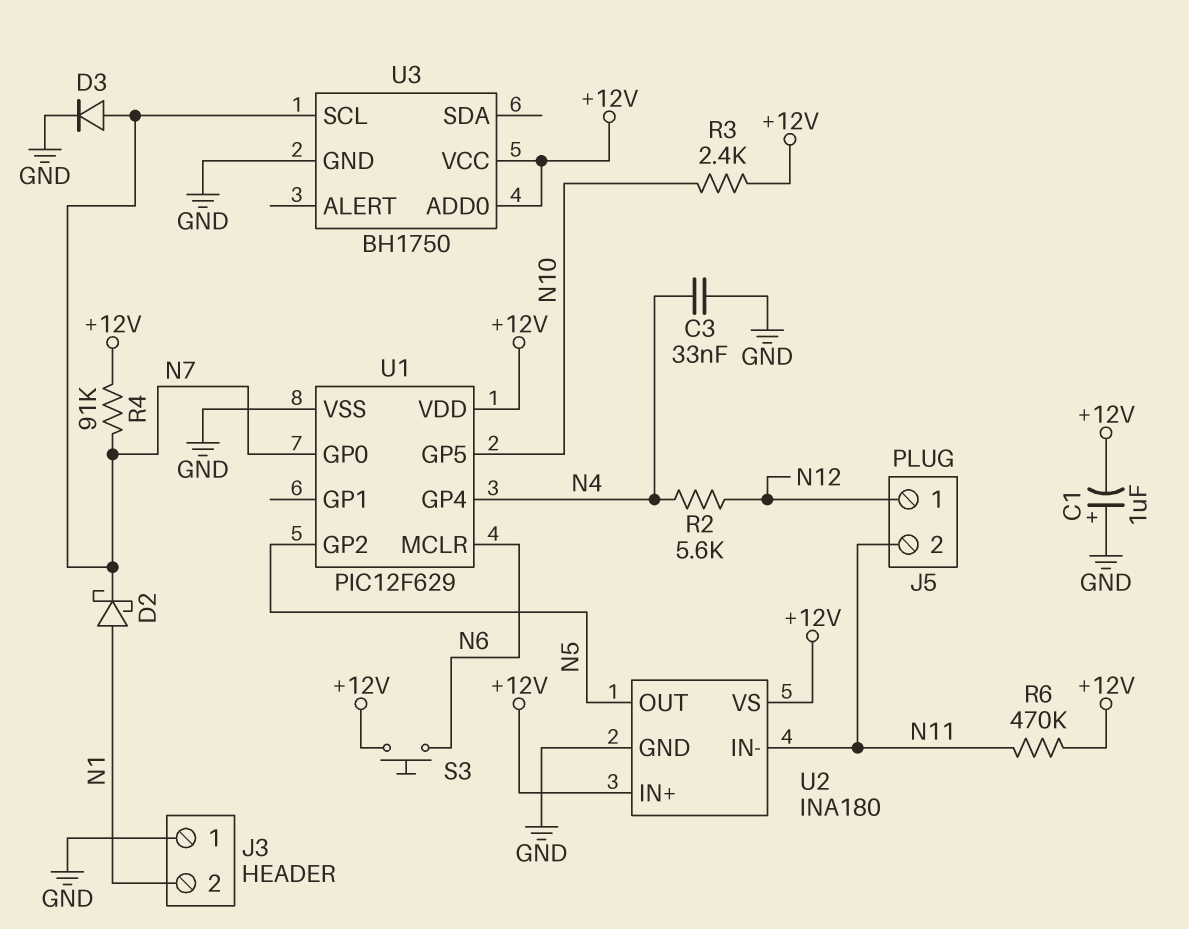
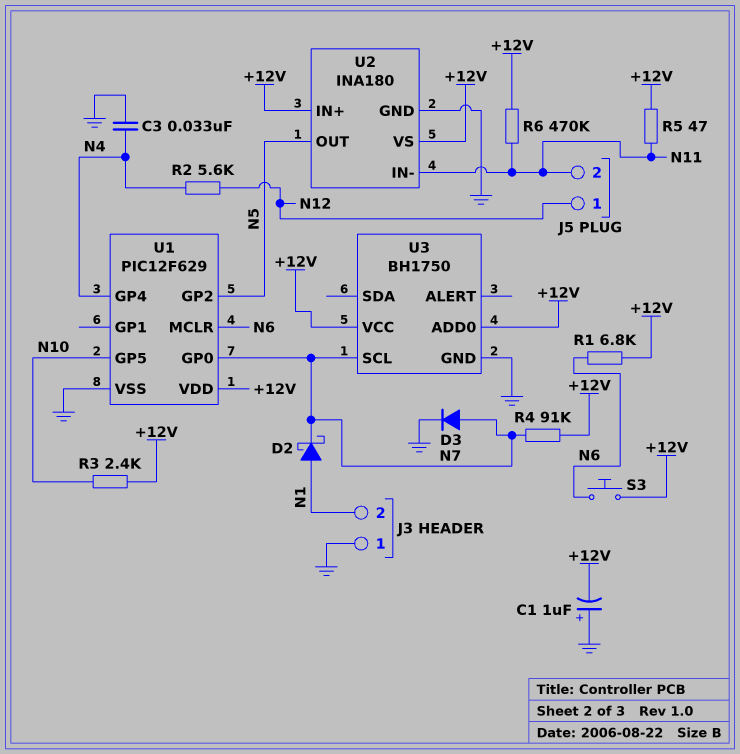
R1: none -> 6.8k (+12V, N6)
R5: none -> 47 (+12V, N11)

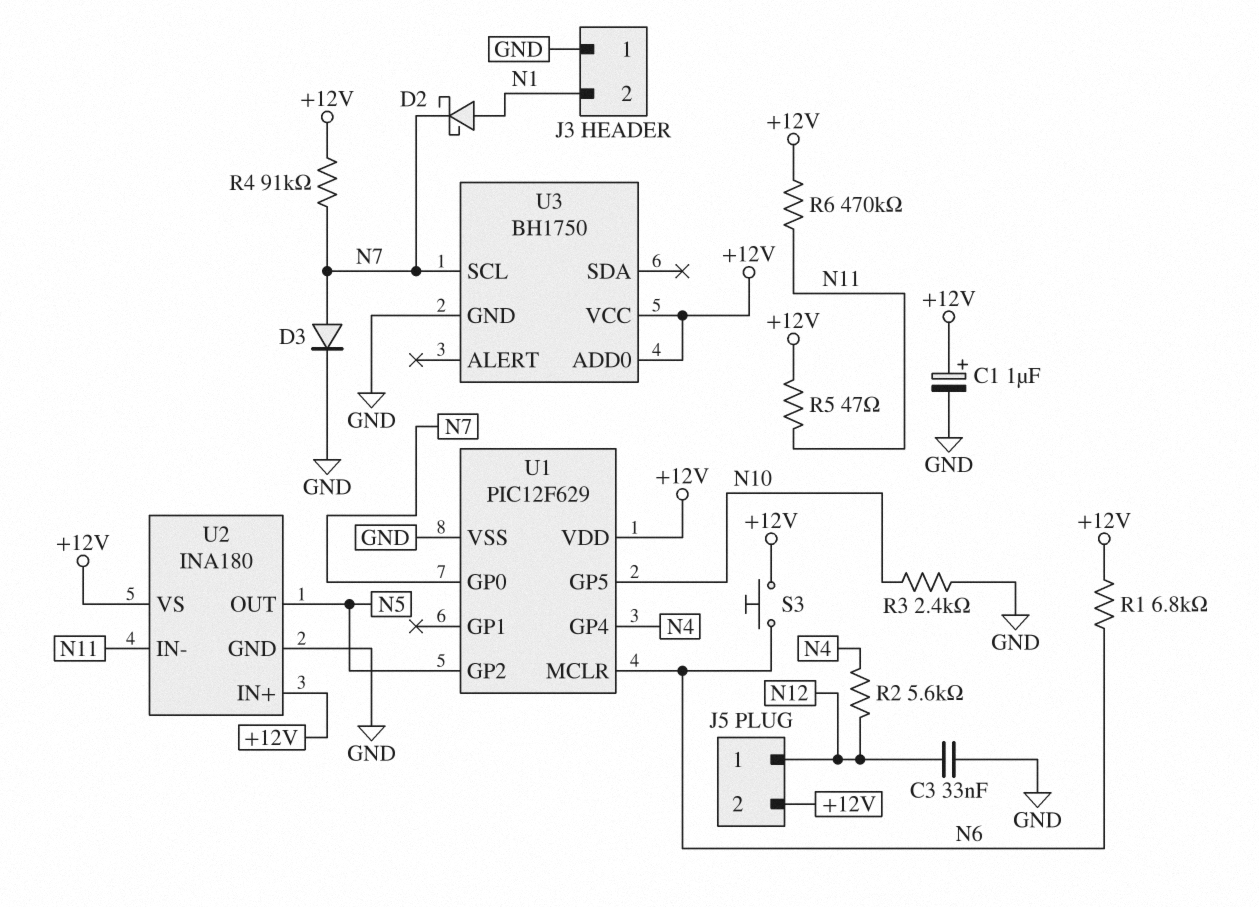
C1: 1uF (plus GND, minus +12V) -> 1uF (plus +12V, minus GND)
C3: 33nF (GND, N4) -> 33nF (GND, N12)
J5 pin 2: N11 -> +12V
R3: 2.4k (+12V, N10) -> 2.4k (GND, N10)

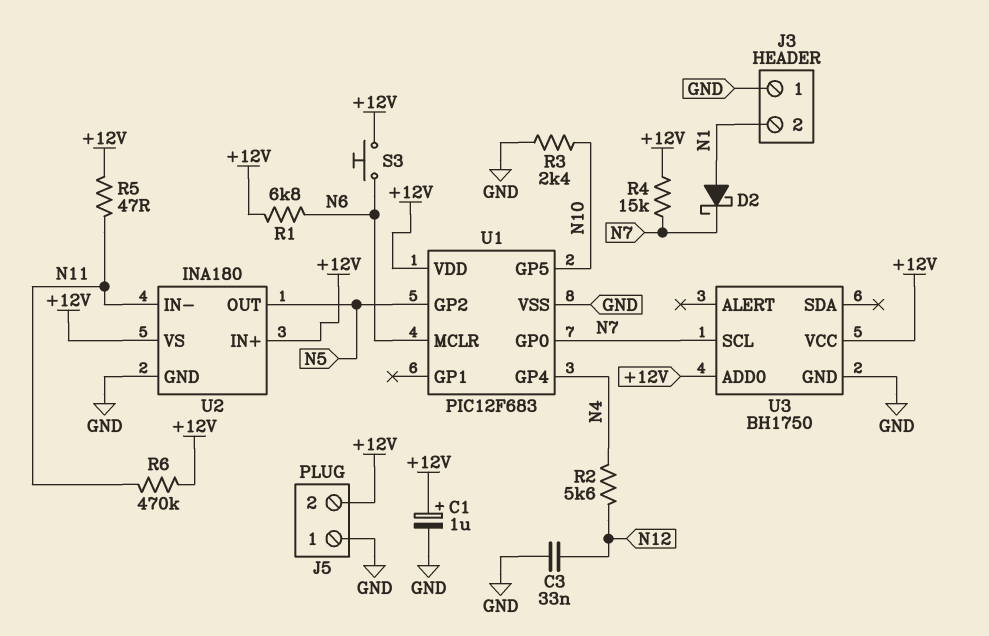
D3: diode (A N7, K GND) -> none
J5 pin 1: N12 -> GND
R4: 91k (+12V, N7) -> 15k (+12V, N7)
U1: PIC12F629 -> PIC12F683

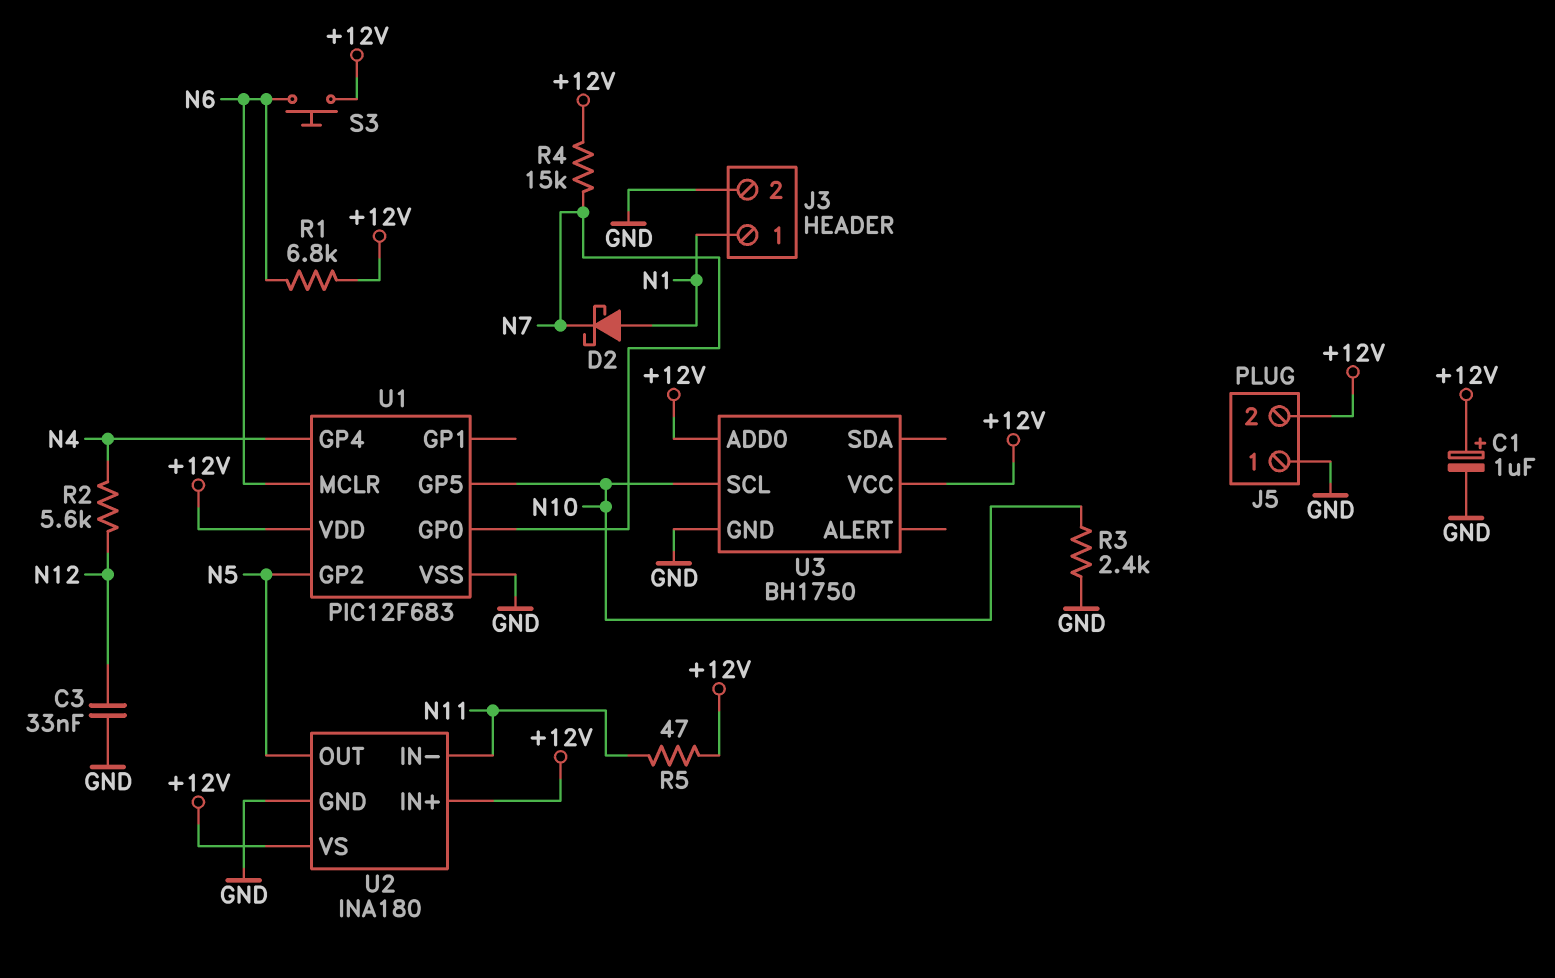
J3 pin 1: GND -> N1
J3 pin 2: N1 -> GND
R6: 470k (+12V, N11) -> none
U3 pin SCL: N7 -> N10

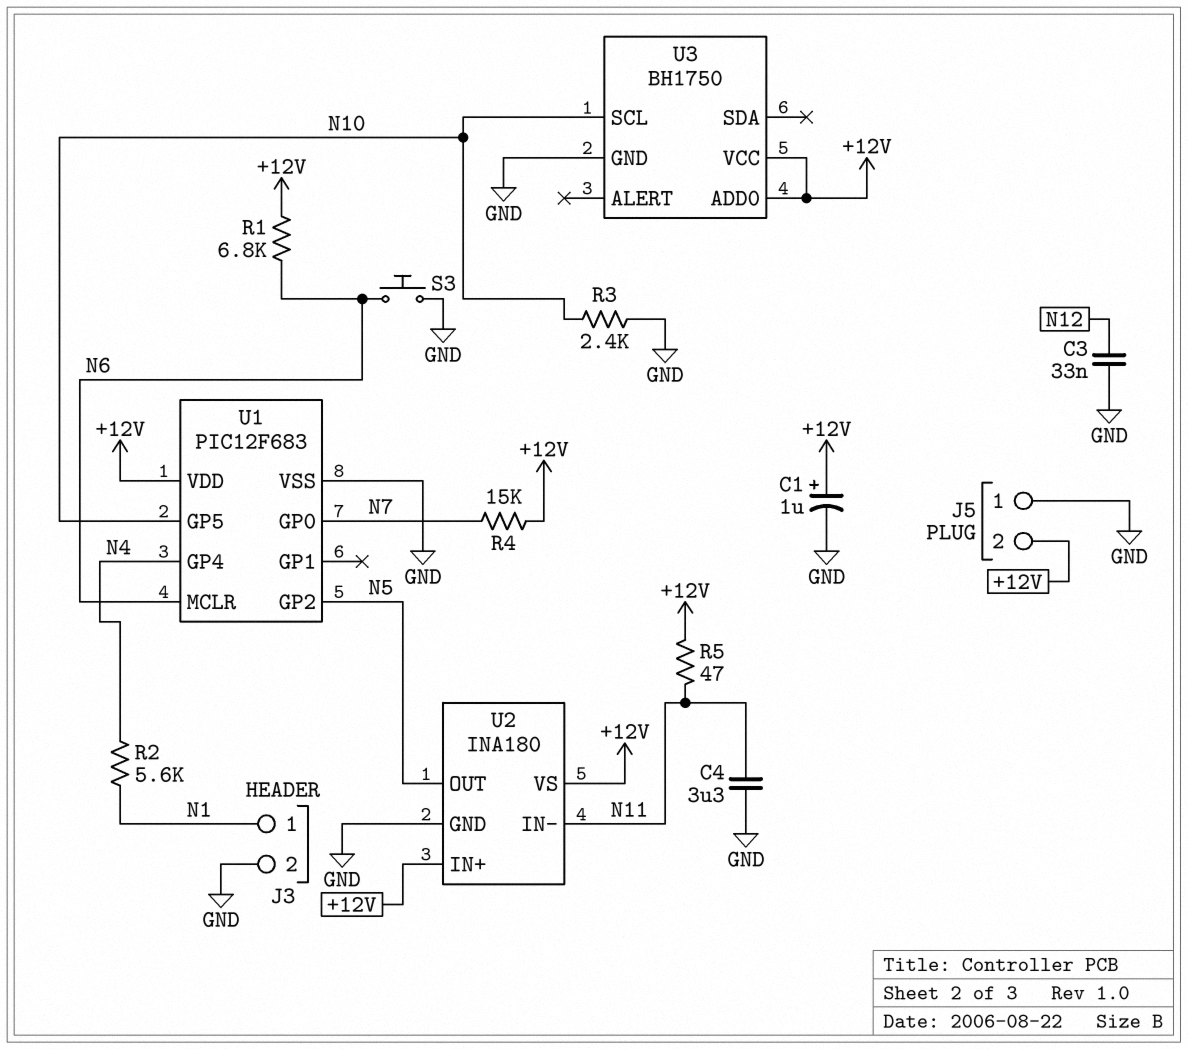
C4: none -> 3.3uF (GND, N11)
D2: schottky (A N1, K N7) -> none
R2: 5.6k (N4, N12) -> 5.6k (N1, N4)
S3: button (+12V, N6) -> button (GND, N6)

